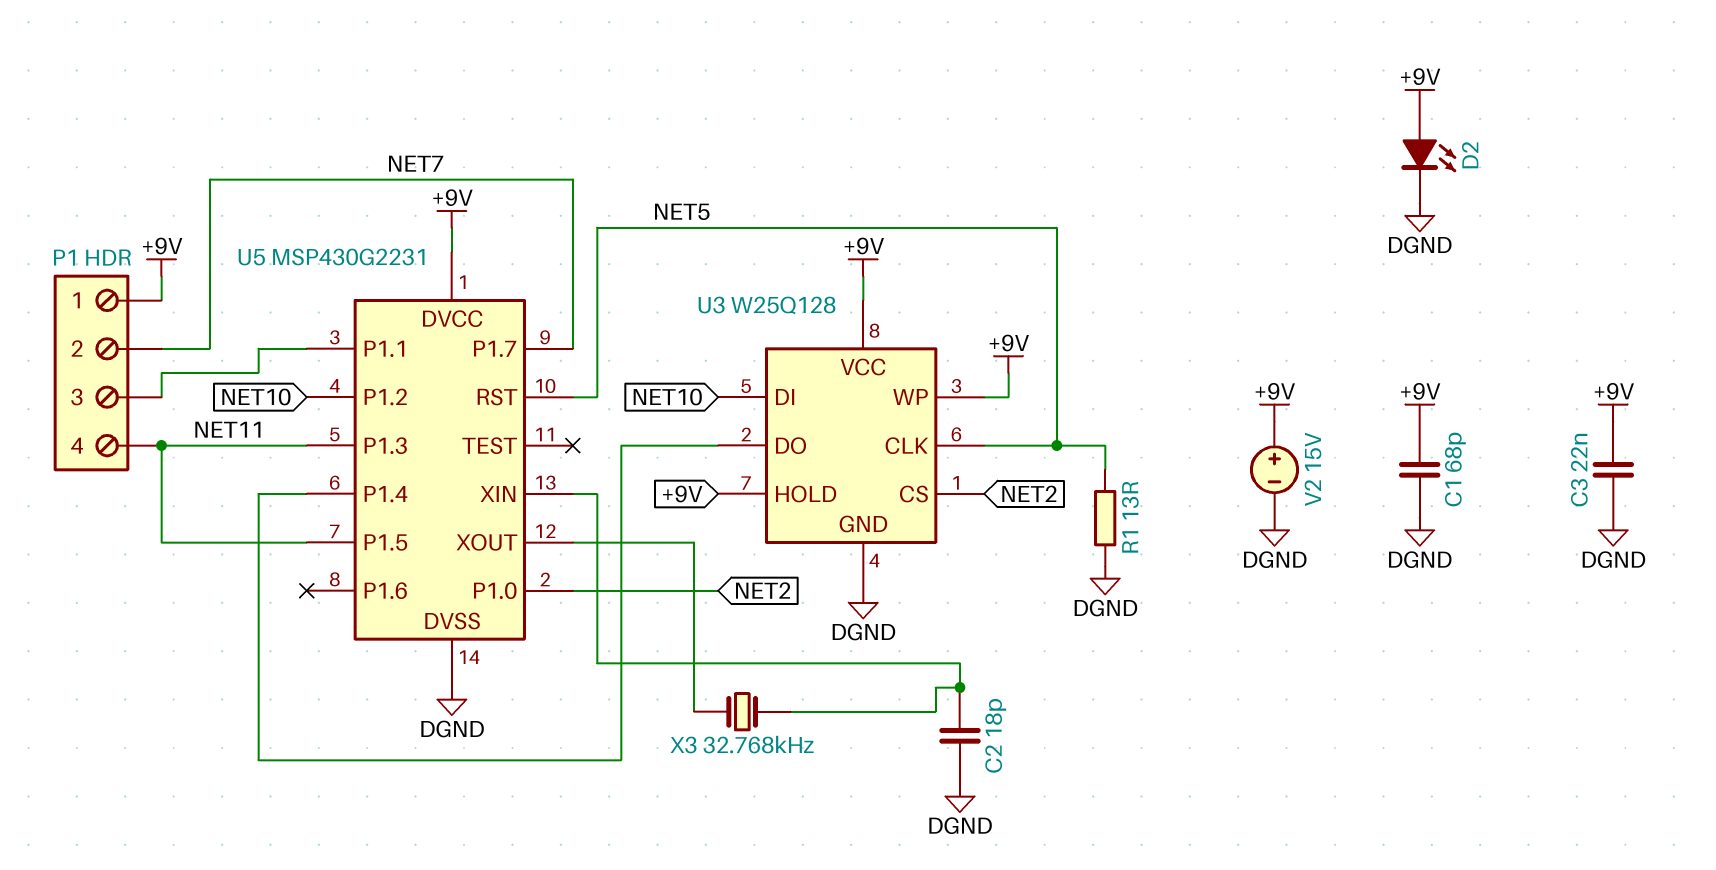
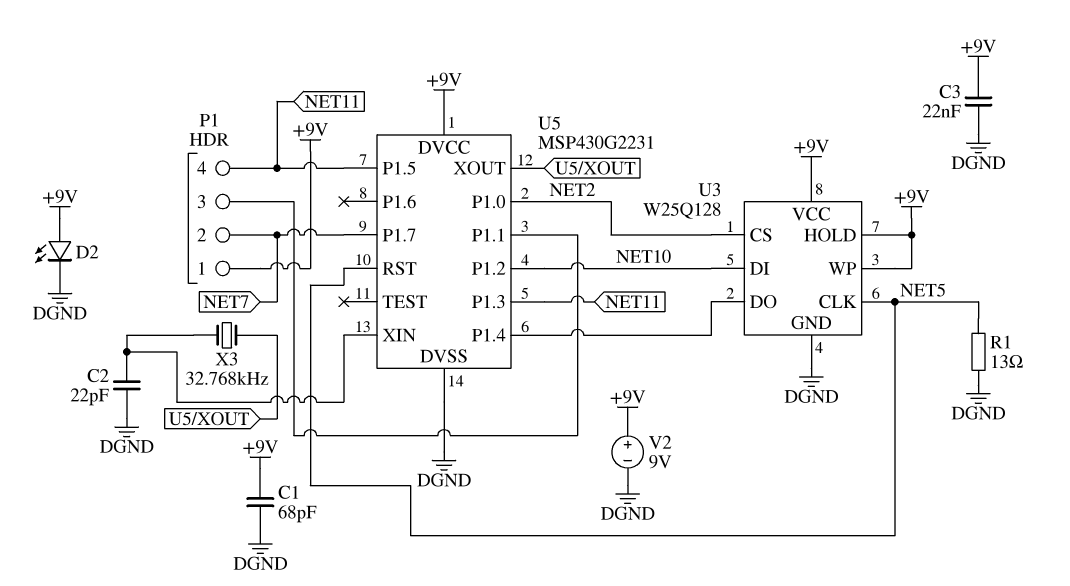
C2: 18pF (DGND, U5/XIN) -> 22pF (DGND, U5/XIN)
V2: 15V (plus +9V, minus DGND) -> 9V (plus +9V, minus DGND)

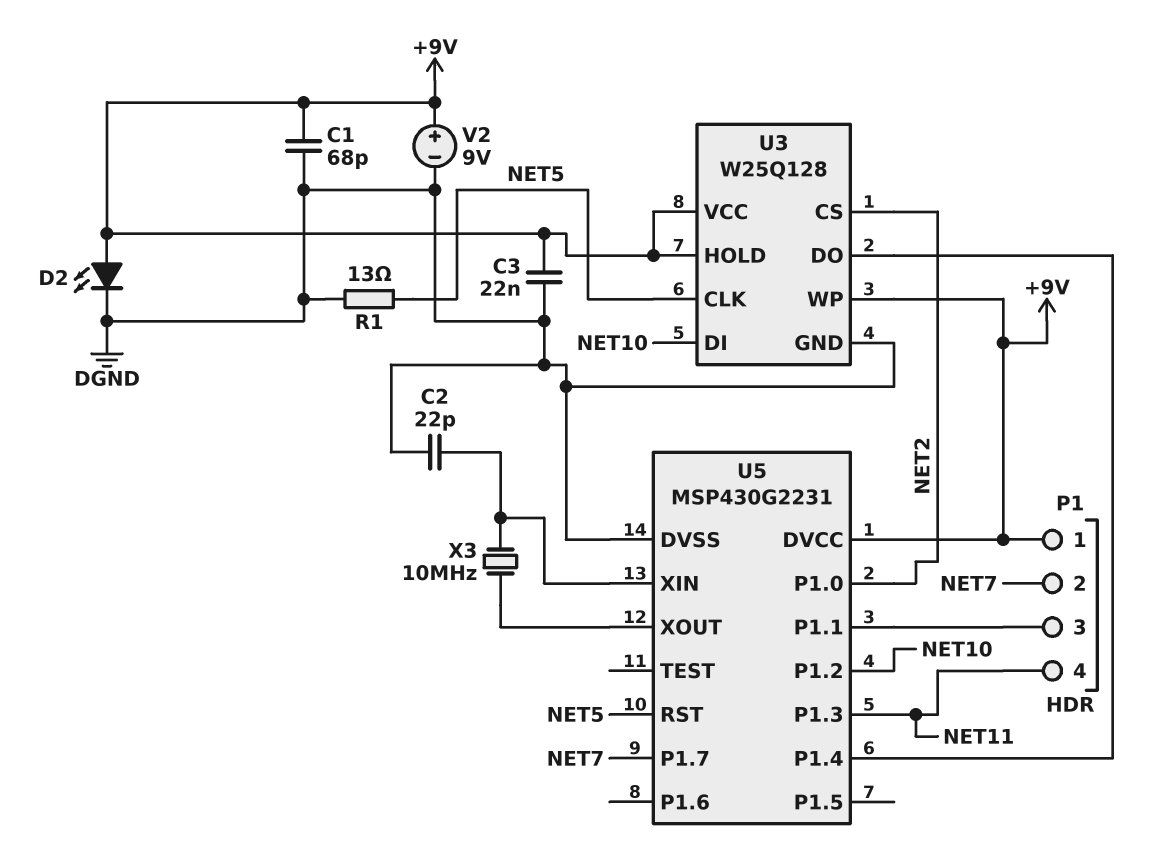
U5 pin P1.5: NET11 -> none
X3: 32.768kHz (U5/XIN, U5/XOUT) -> 10MHz (U5/XIN, U5/XOUT)

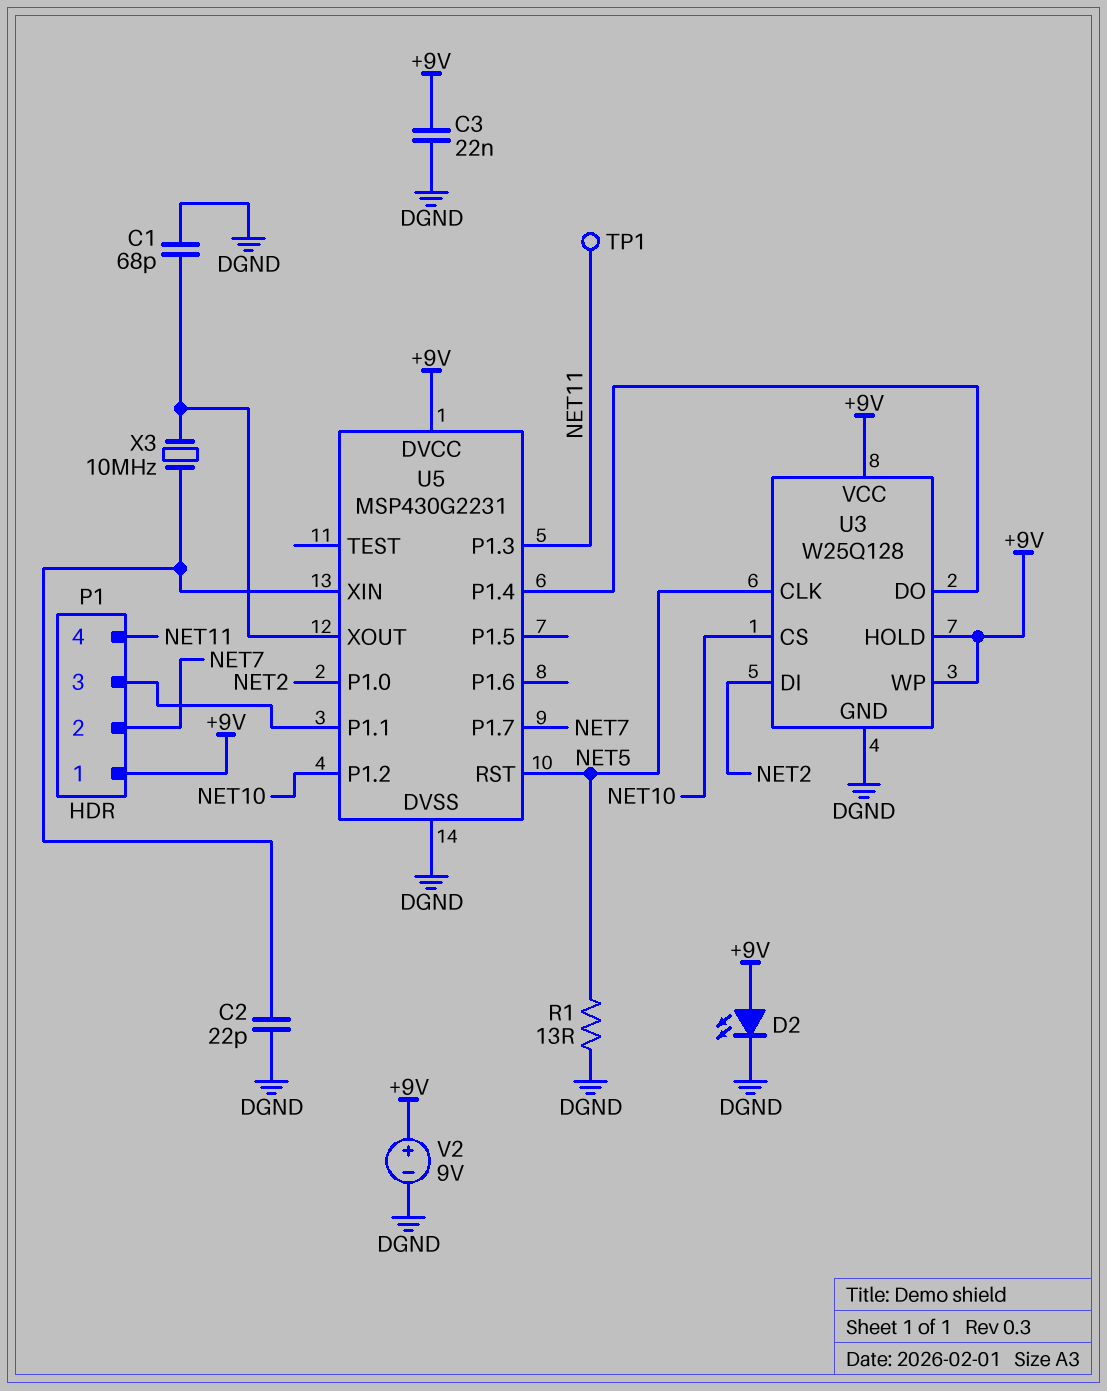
C1: 68pF (+9V, DGND) -> 68pF (DGND, U5/XOUT)
TP1: none -> test point (NET11)
U3 pin CS: NET2 -> NET10
U3 pin DI: NET10 -> NET2

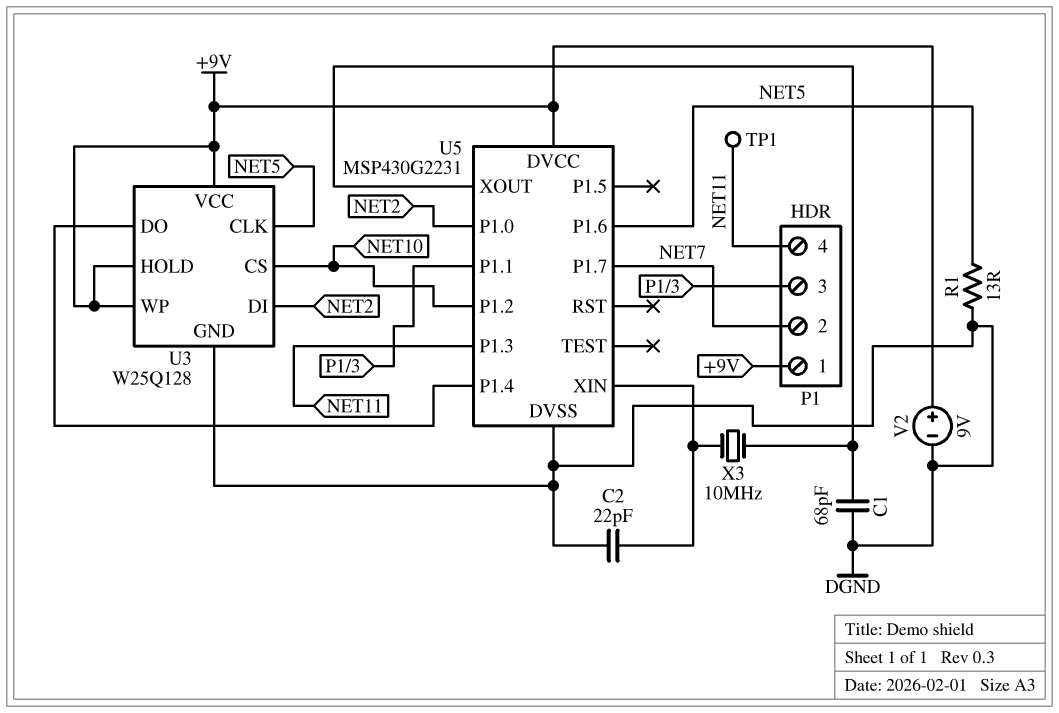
C3: 22nF (+9V, DGND) -> none
D2: LED (A +9V, K DGND) -> none
U5 pin P1.6: none -> NET5
U5 pin RST: NET5 -> none

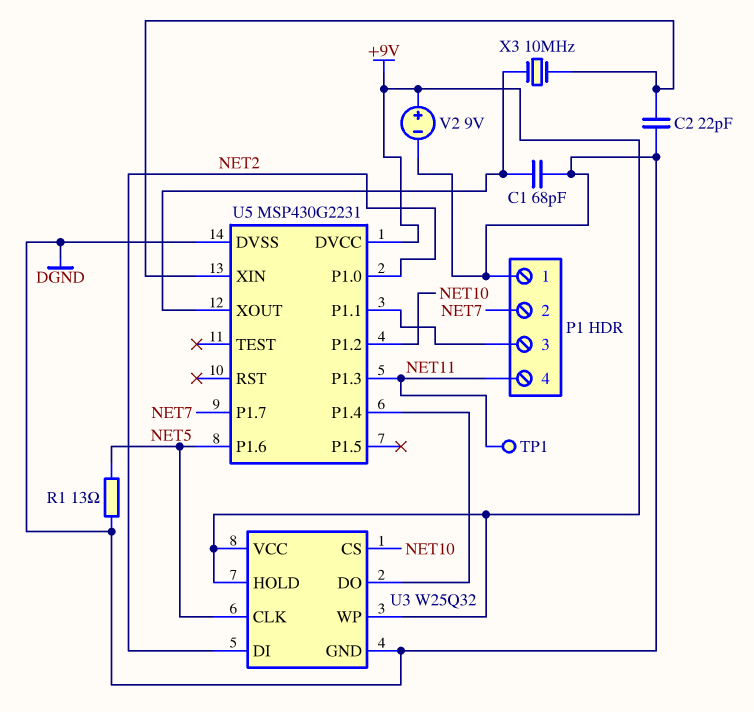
P1 pin 1: +9V -> DGND
U3: W25Q128 -> W25Q32

